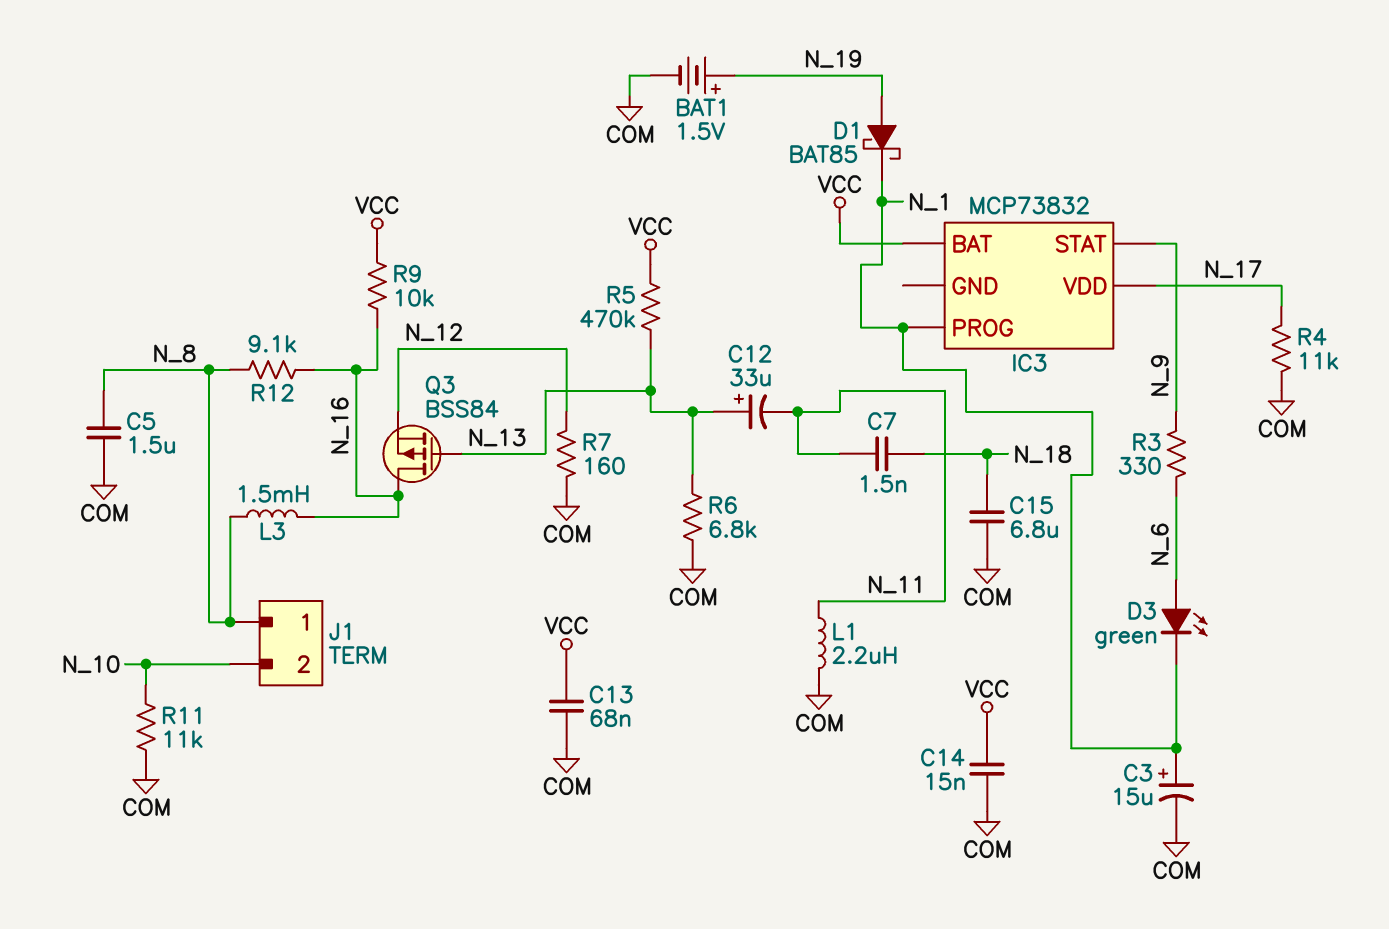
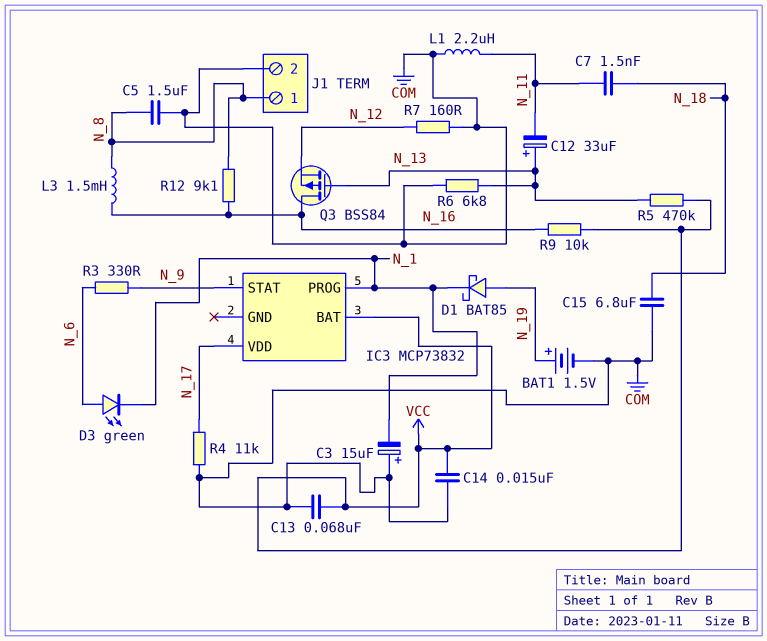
C3: 15uF (plus N_1, minus COM) -> 15uF (plus COM, minus N_1)
J1 pin 2: N_10 -> COM
R11: 11k (COM, N_10) -> none

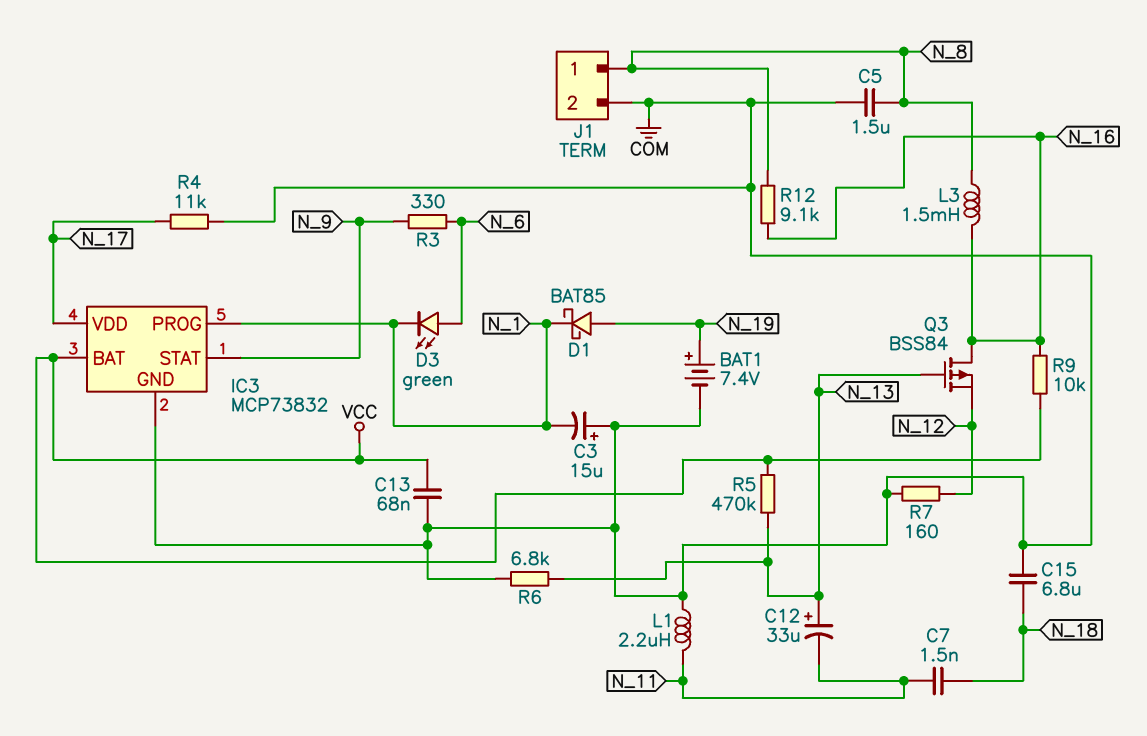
BAT1: 1.5V (plus N_19, minus COM) -> 7.4V (plus N_19, minus COM)
C14: 15nF (COM, VCC) -> none
IC3 pin GND: none -> COM

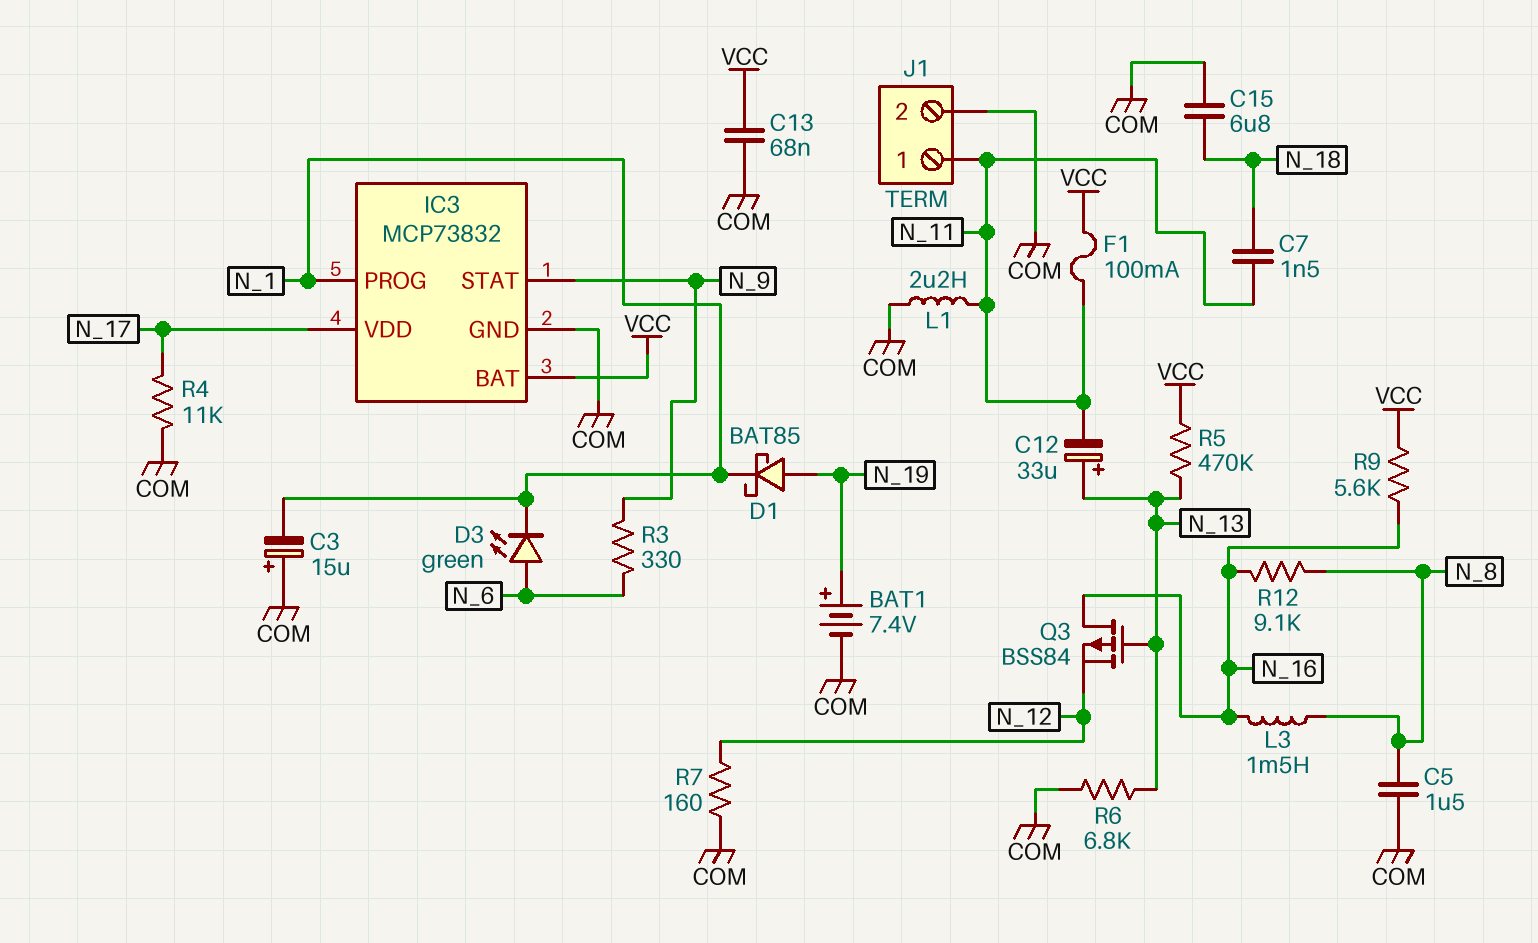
F1: none -> 100mA (N_11, VCC)
J1 pin 1: N_8 -> N_11
R9: 10k (N_16, VCC) -> 5.6k (N_16, VCC)

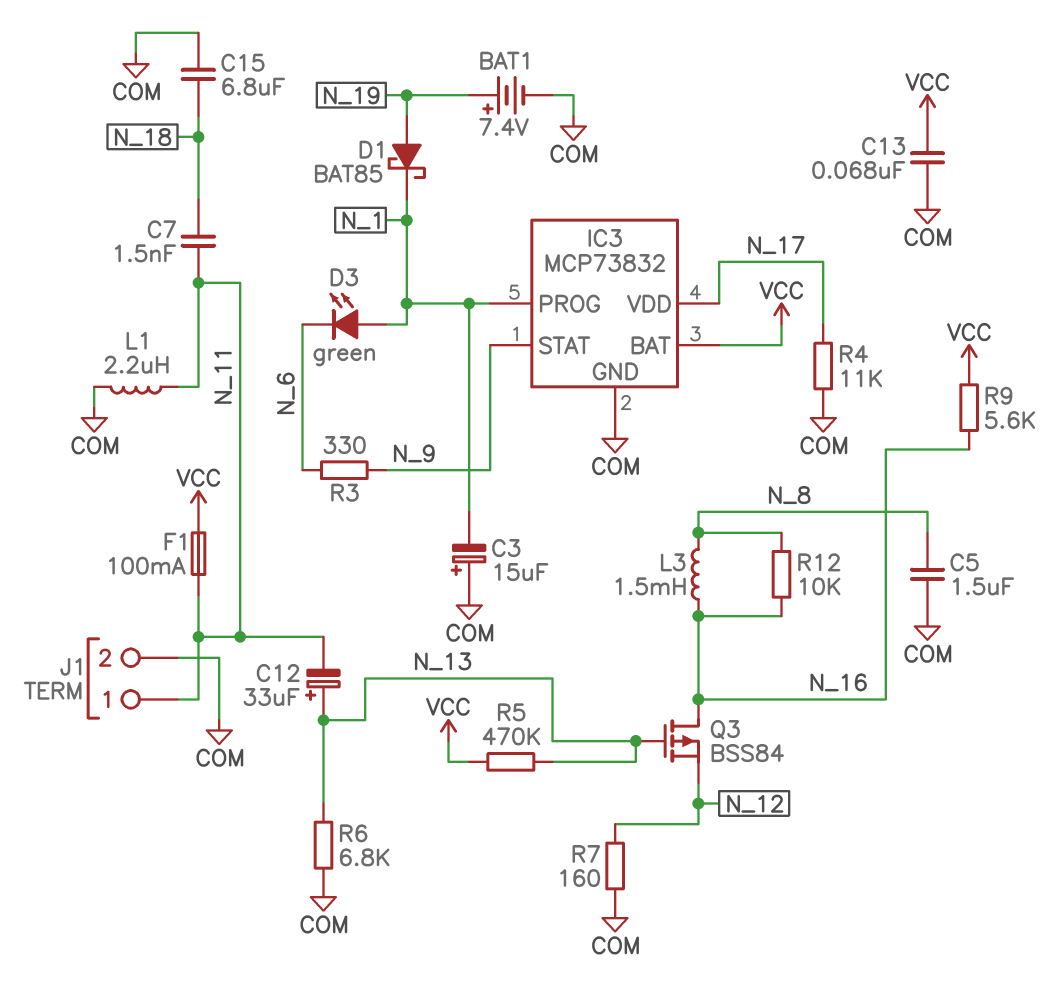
D3: LED green (A N_6, K N_1) -> LED green (A N_1, K N_6)
R12: 9.1k (N_8, N_16) -> 10k (N_8, N_16)

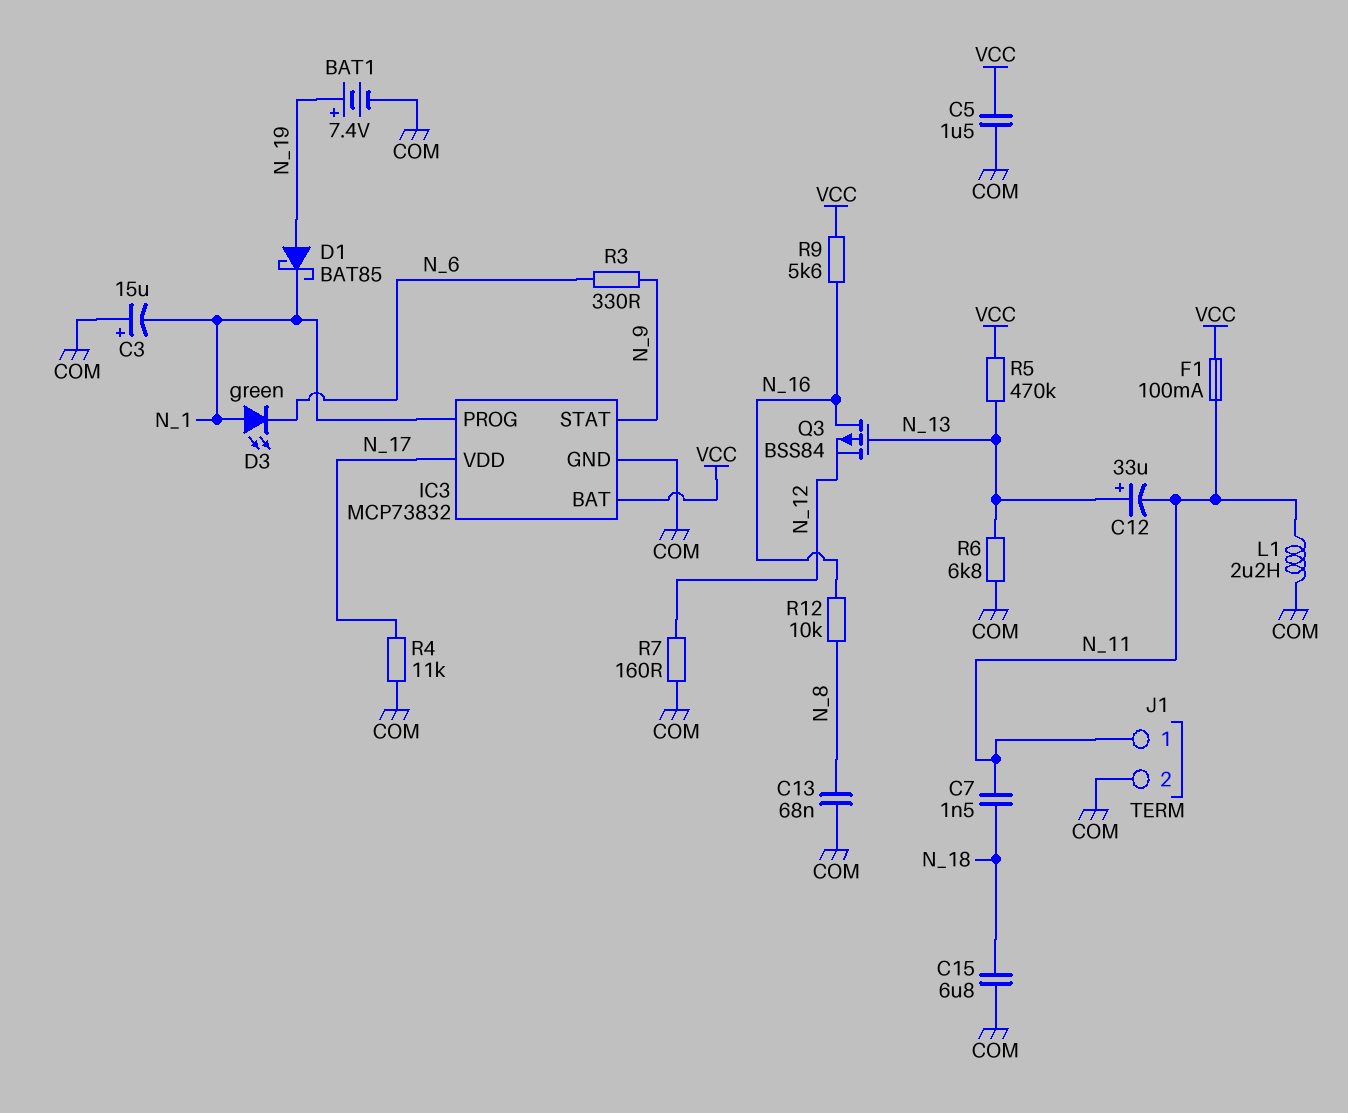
C5: 1.5uF (COM, N_8) -> 1.5uF (COM, VCC)
C13: 68nF (COM, VCC) -> 68nF (COM, N_8)
L3: 1.5mH (N_8, N_16) -> none

